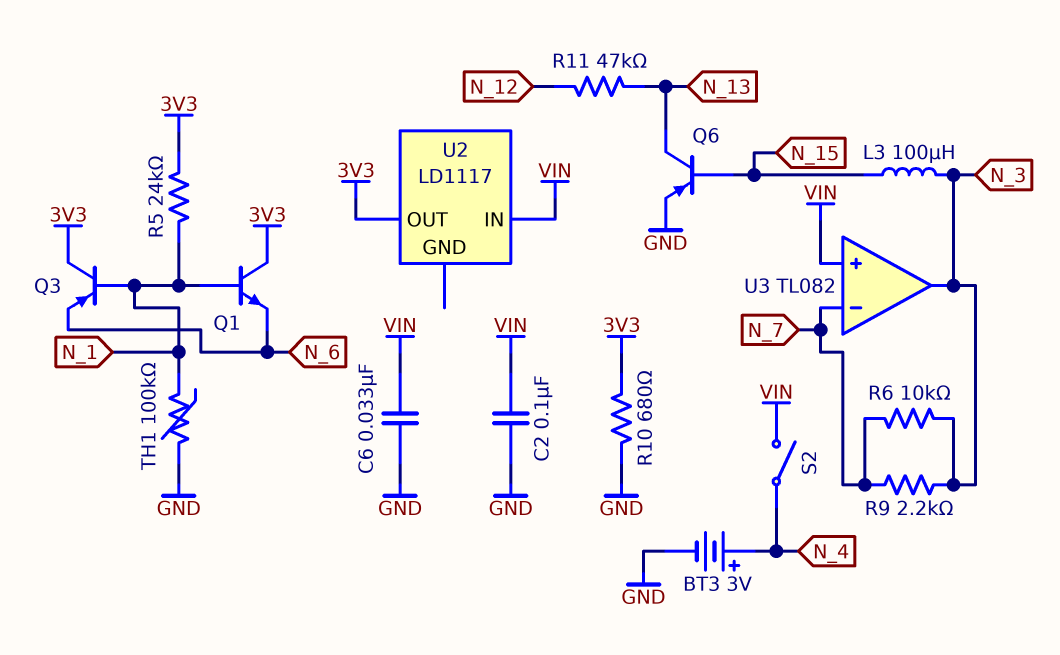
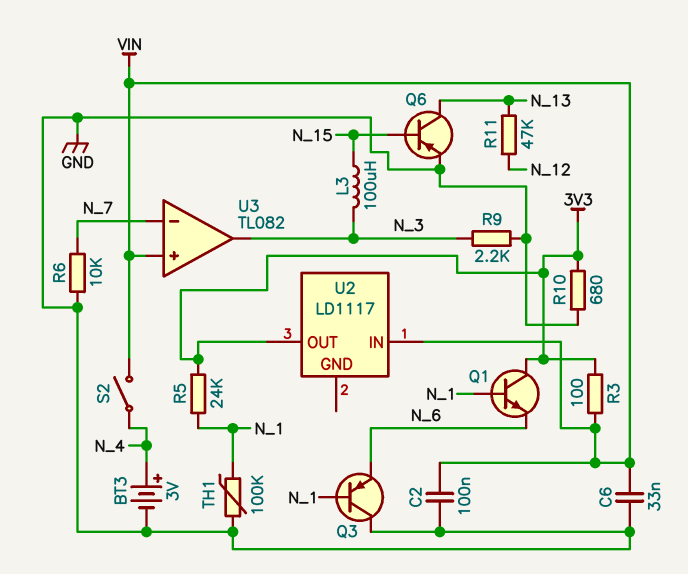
Q3: PNP (B N_1, C 3V3, E N_6) -> PNP (B N_1, C GND, E N_6)
R3: none -> 100 (3V3, VIN)
R6: 10k (N_3, N_7) -> 10k (GND, N_7)
R9: 2.2k (N_3, N_7) -> 2.2k (GND, N_3)

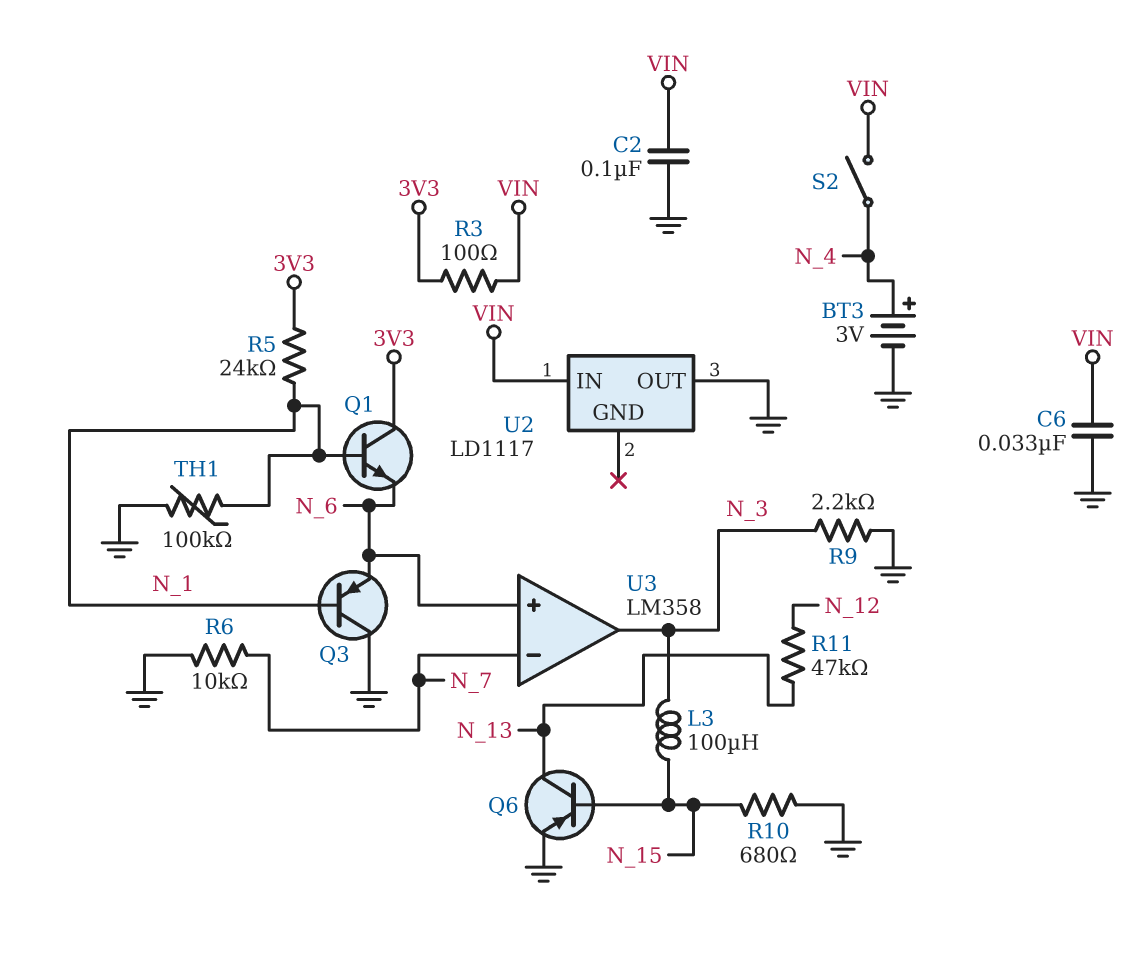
R10: 680 (3V3, GND) -> 680 (GND, N_15)
U2 pin OUT: 3V3 -> GND
U3: TL082 -> LM358
U3 pin in+: VIN -> N_6

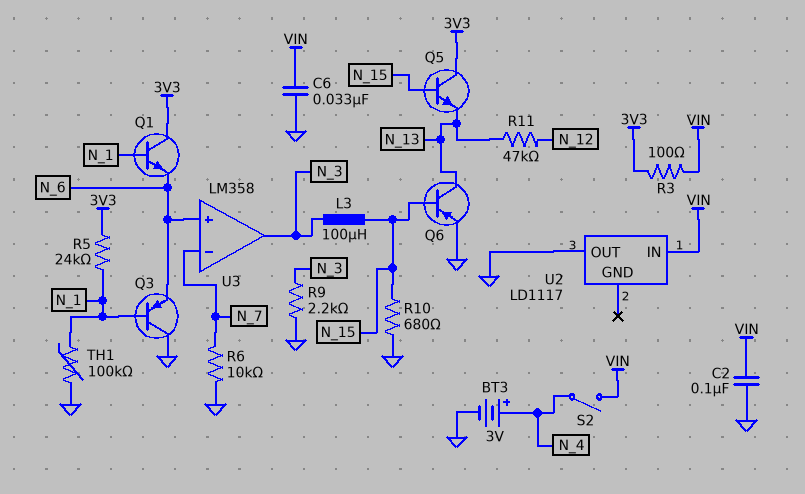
Q5: none -> NPN (B N_15, C 3V3, E N_13)

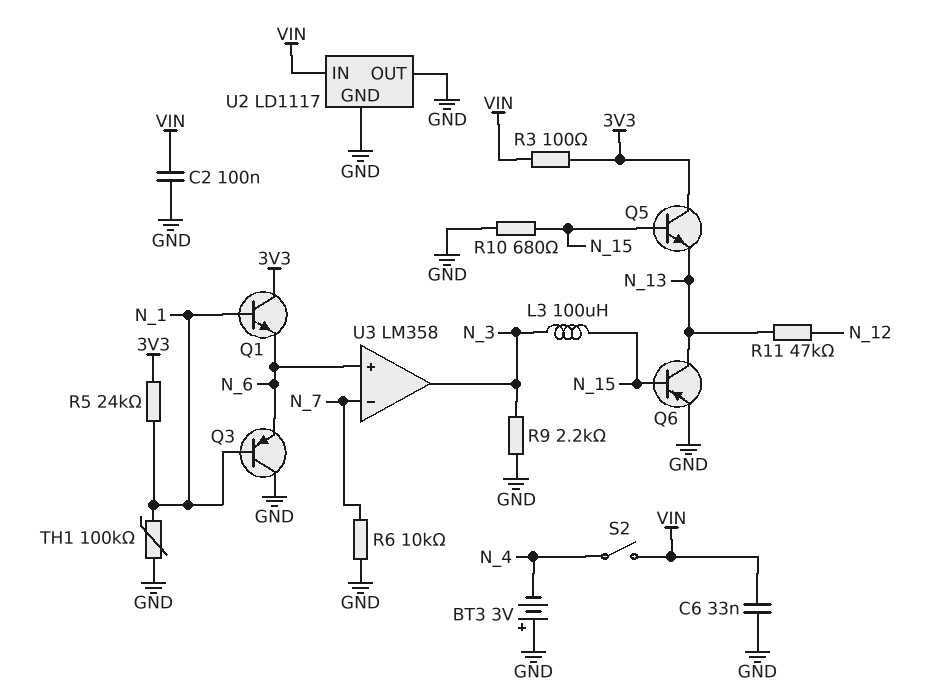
BT3: 3V (plus N_4, minus GND) -> 3V (plus GND, minus N_4)
U2 pin GND: none -> GND

